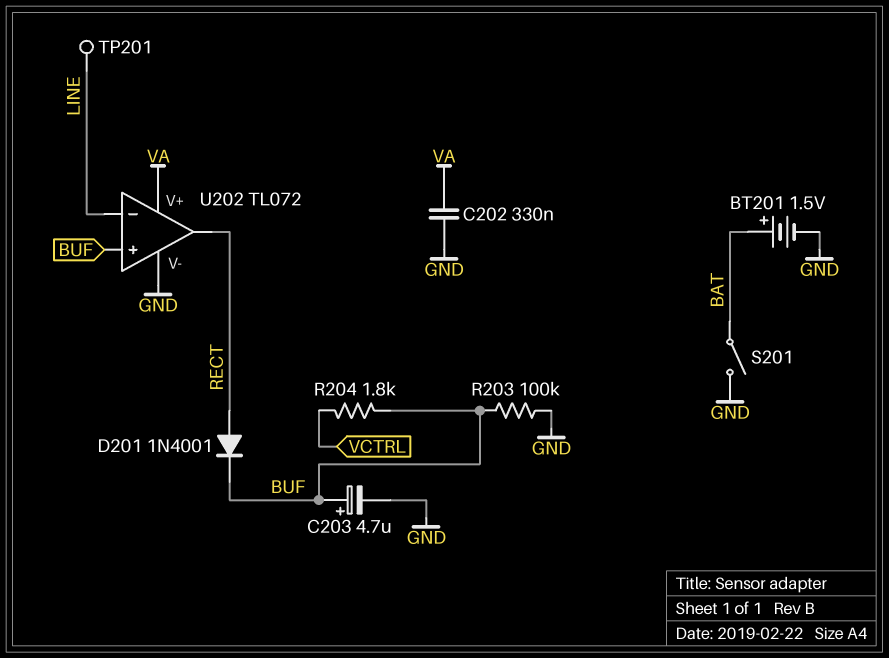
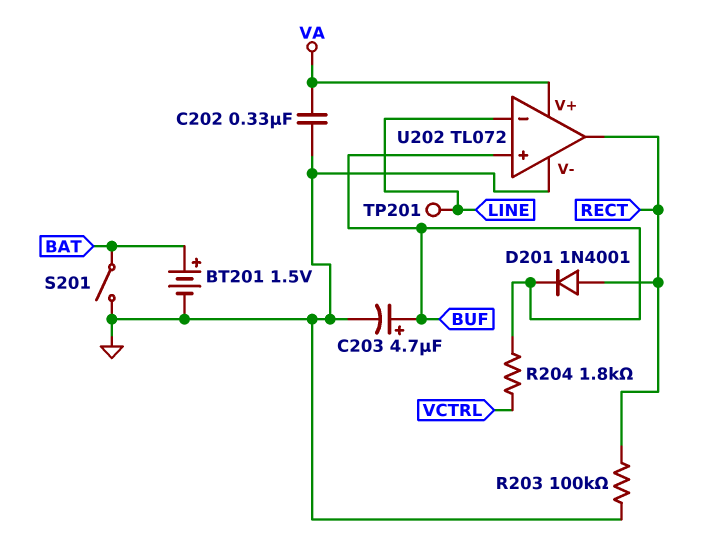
R203: 100k (BUF, GND) -> 100k (GND, RECT)

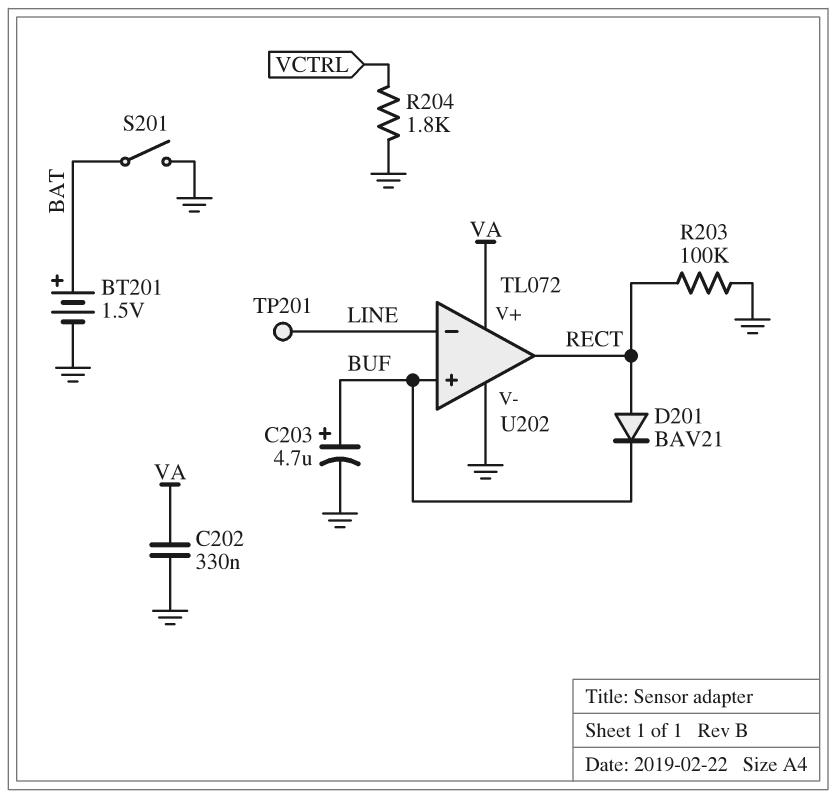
D201: diode 1N4001 (A RECT, K BUF) -> diode BAV21 (A RECT, K BUF)
R204: 1.8k (BUF, VCTRL) -> 1.8k (GND, VCTRL)

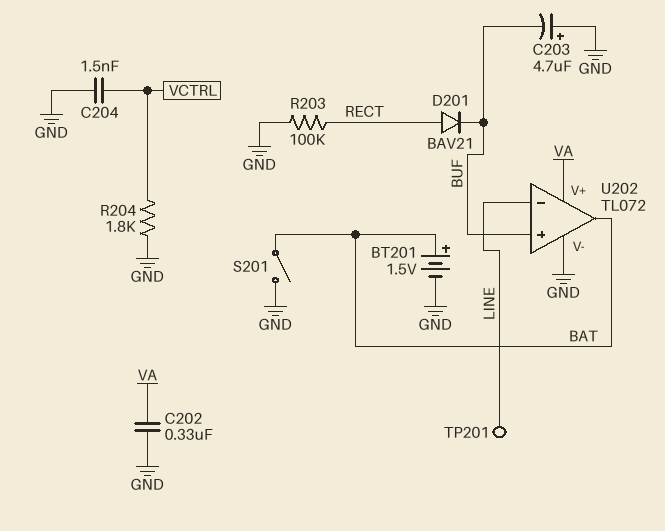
C203: 4.7uF (plus BUF, minus GND) -> 4.7uF (plus GND, minus BUF)
C204: none -> 1.5nF (GND, VCTRL)
U202 pin out: RECT -> BAT

